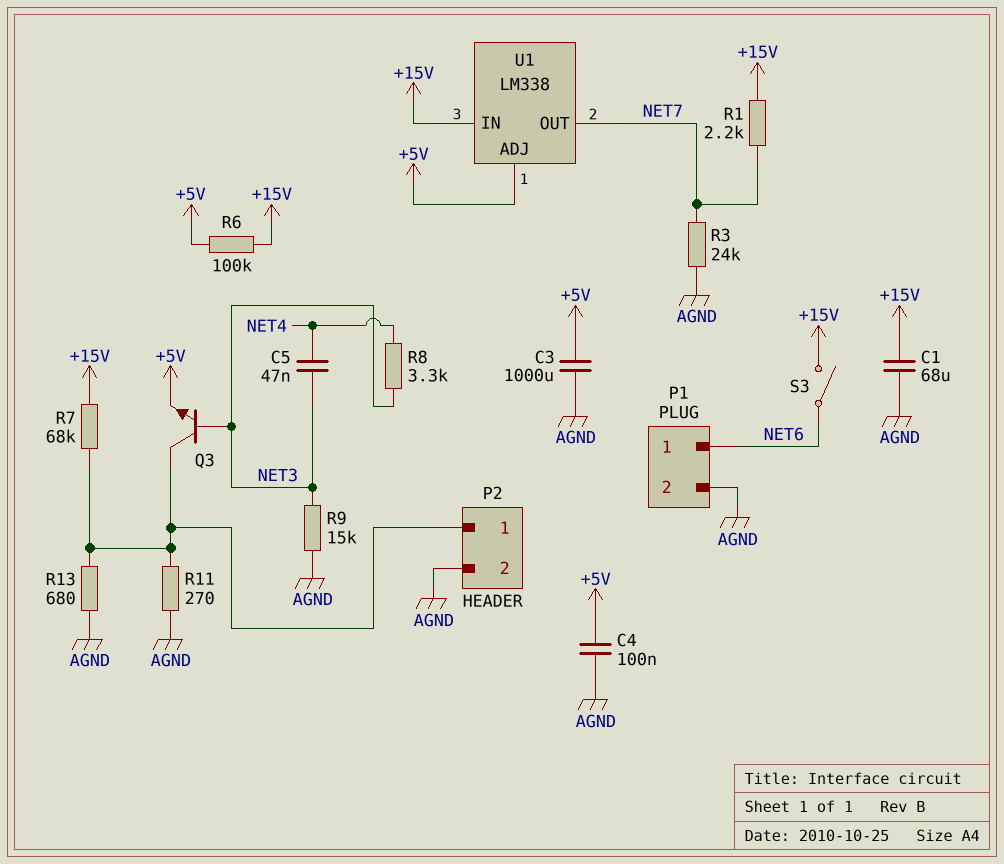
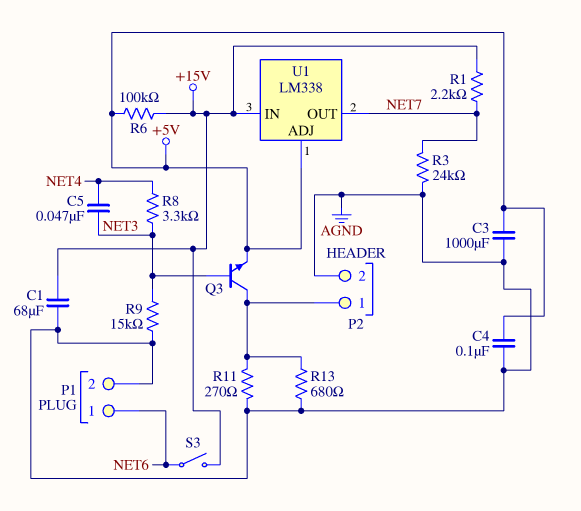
R7: 68k (+15V, P2/1) -> none

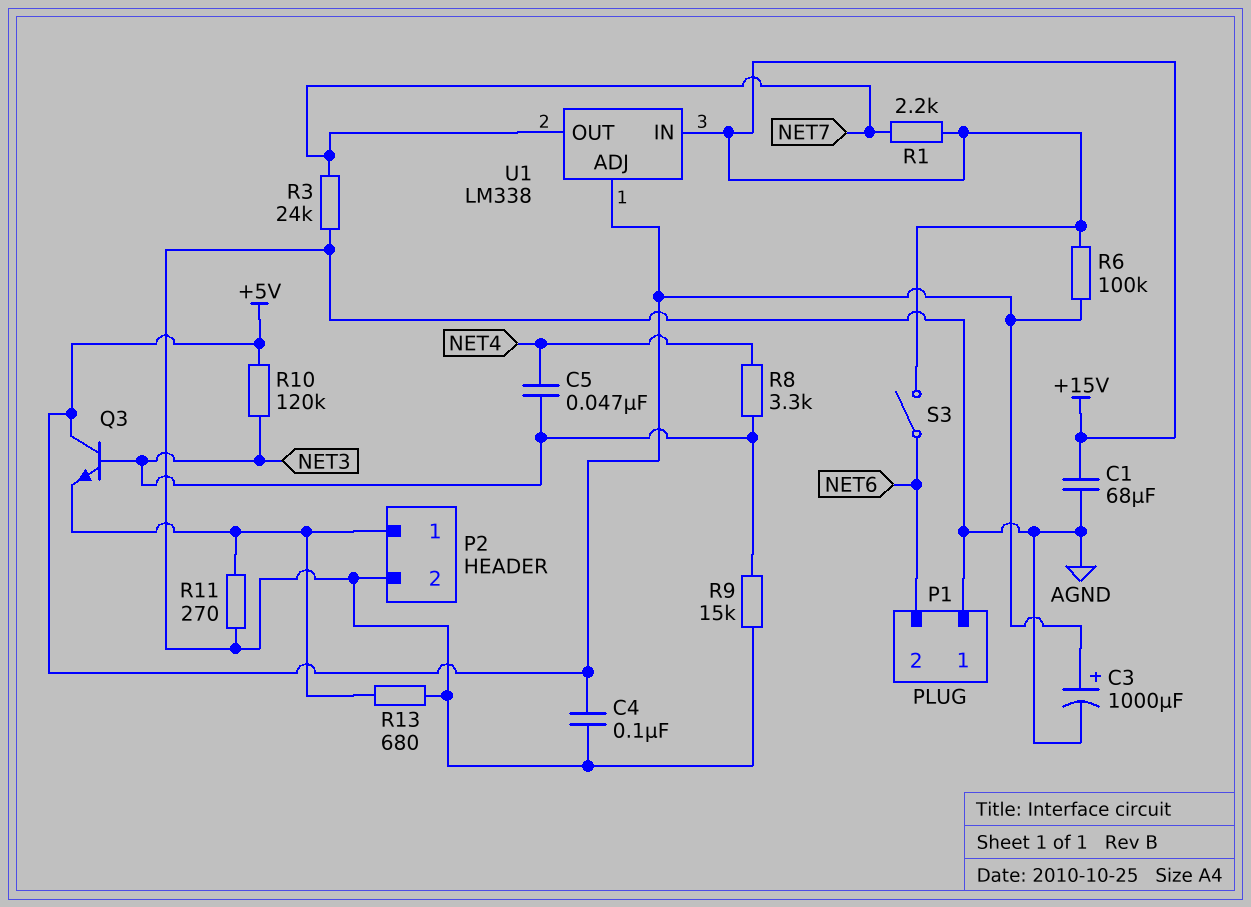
C3: 1000uF (+5V, AGND) -> 1000uF (plus +5V, minus AGND)
P1 pin 1: NET6 -> AGND
P1 pin 2: AGND -> NET6
Q3: NPN (B NET3, C P2/1, E +5V) -> NPN (B NET3, C +5V, E P2/1)
R10: none -> 120k (+5V, NET3)

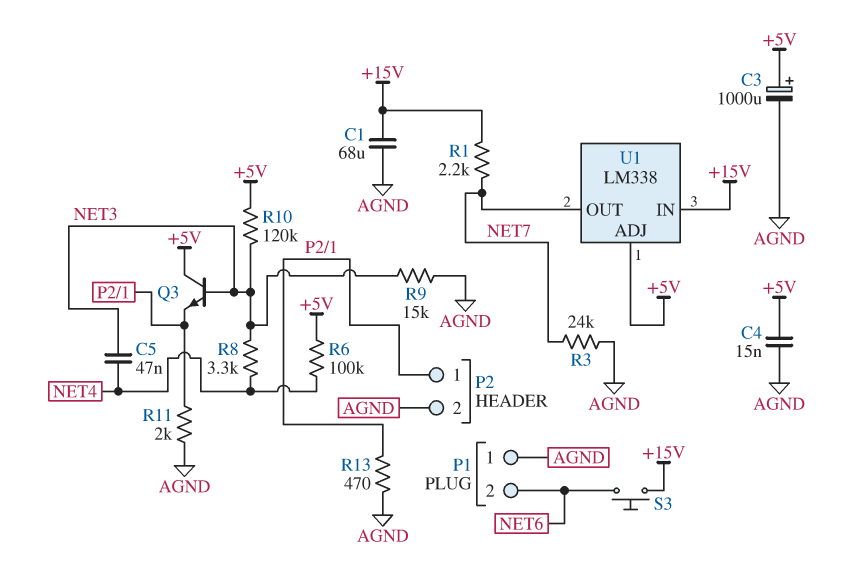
C4: 100nF (+5V, AGND) -> 15nF (+5V, AGND)
R6: 100k (+5V, +15V) -> 100k (+5V, NET4)
R11: 270 (AGND, P2/1) -> 2k (AGND, P2/1)
R13: 680 (AGND, P2/1) -> 470 (AGND, P2/1)
S3: switch (+15V, NET6) -> button (+15V, NET6)

